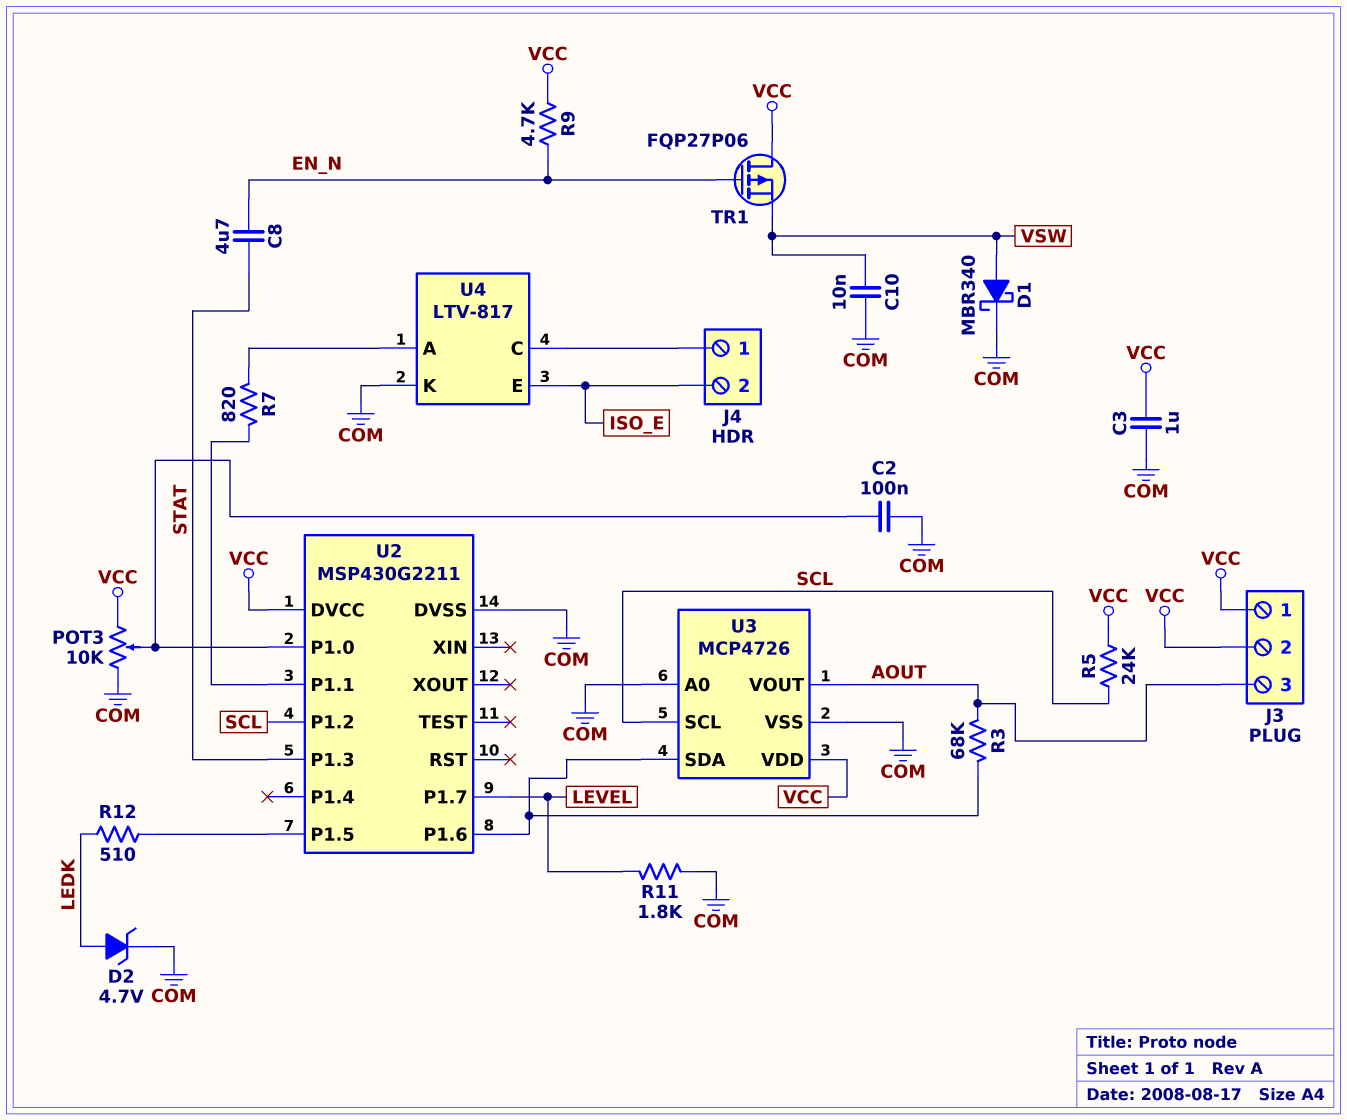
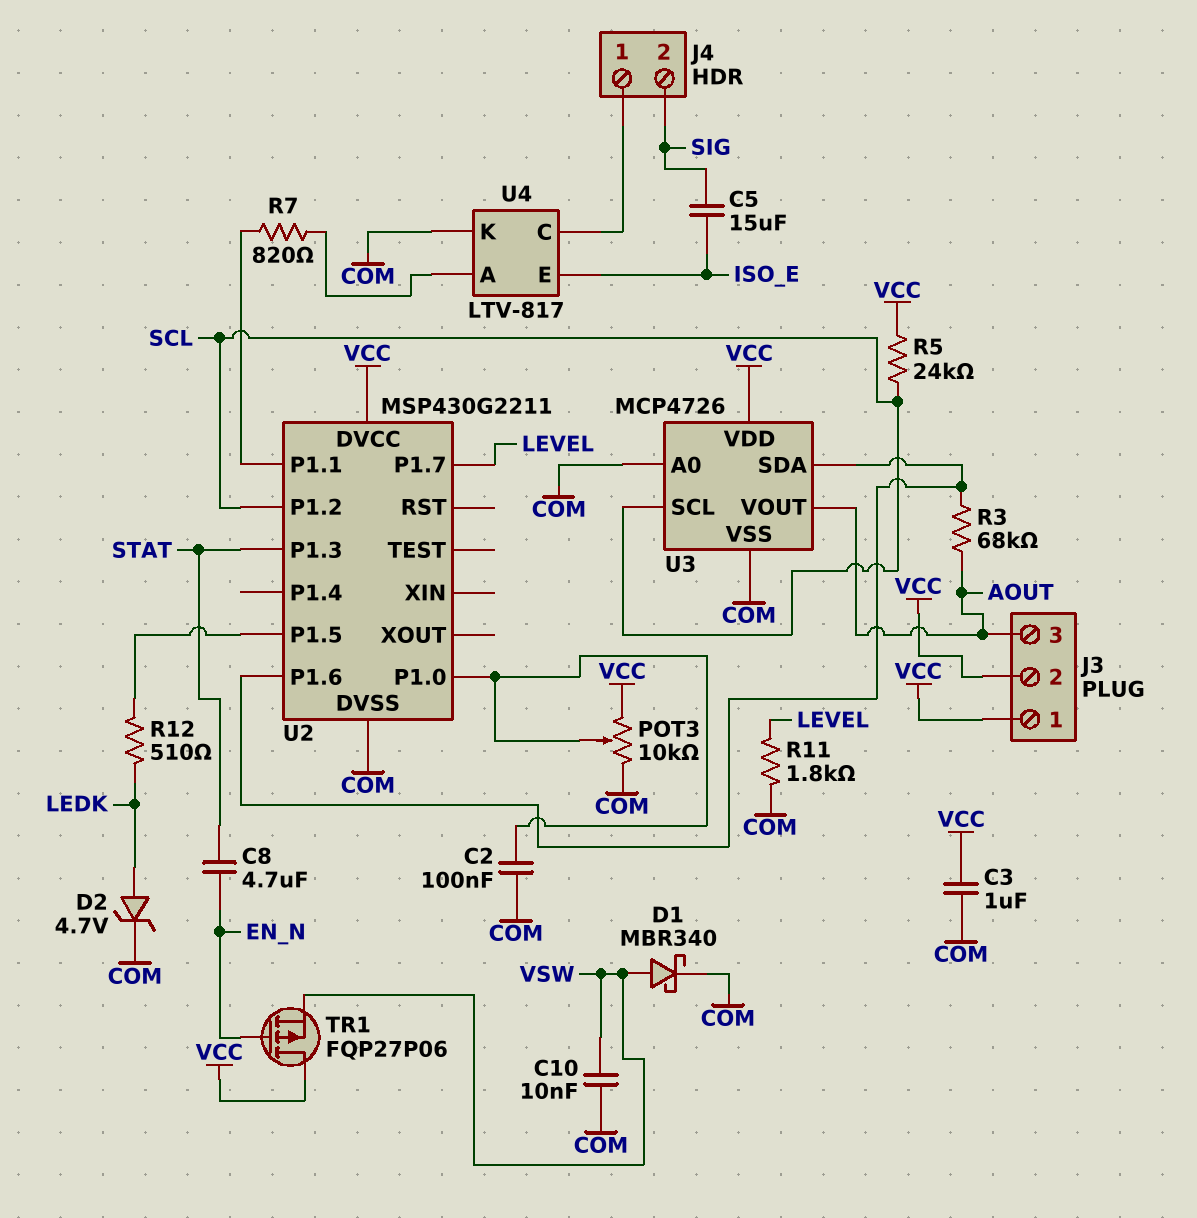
C5: none -> 15uF (ISO_E, SIG)
J4 pin 2: ISO_E -> SIG
R9: 4.7k (EN_N, VCC) -> none

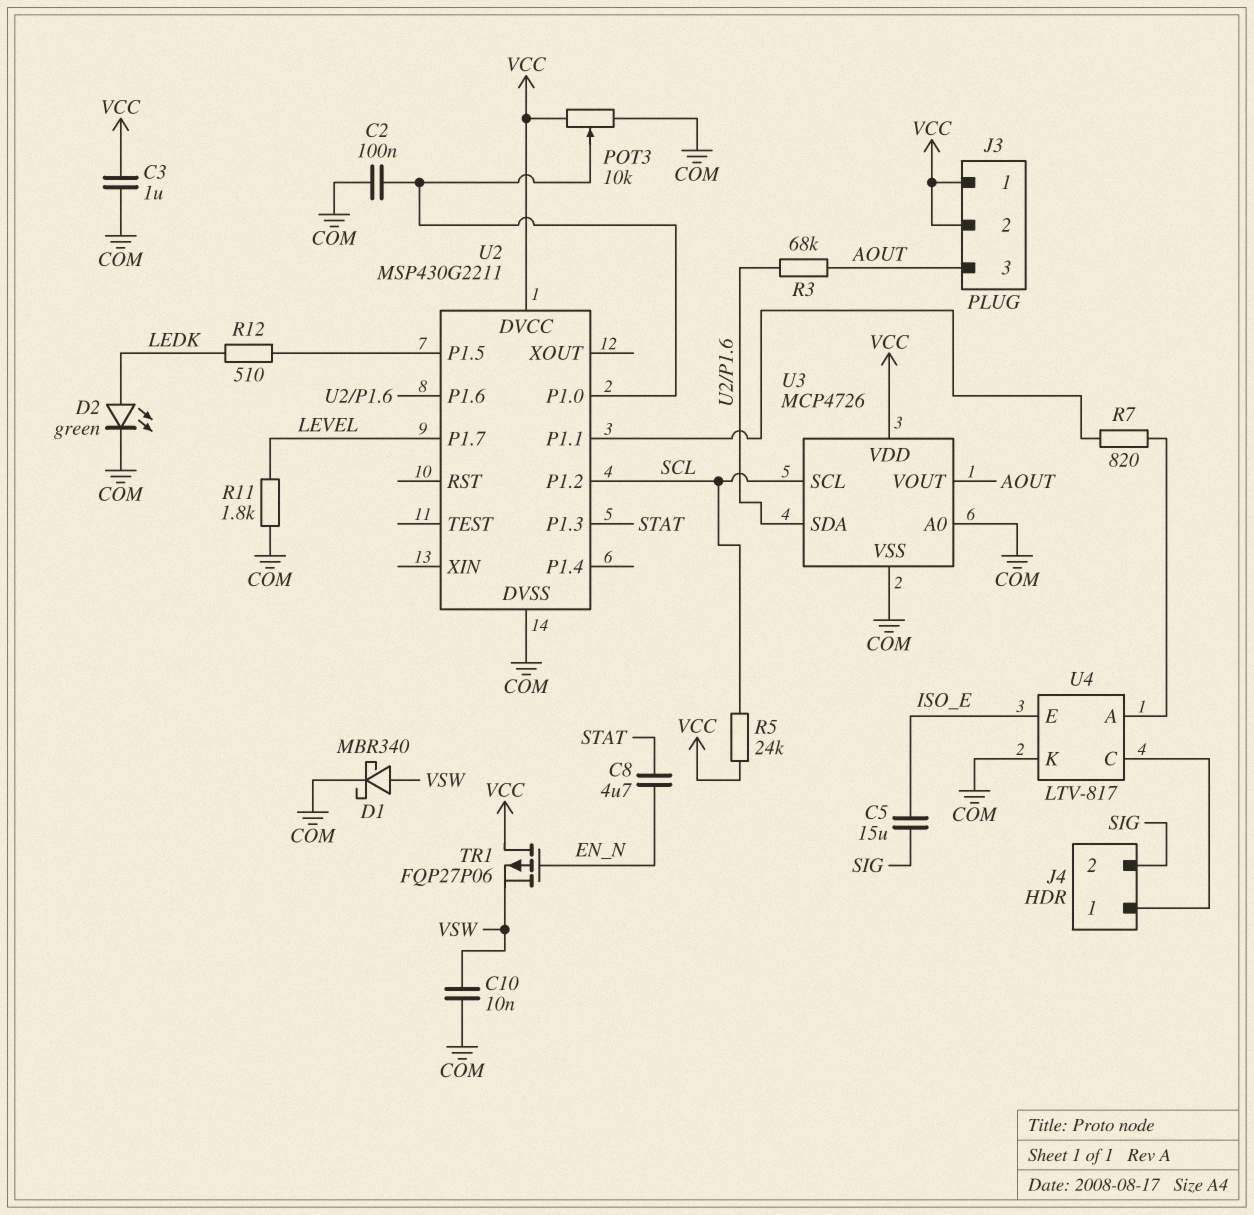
D2: zener 4.7V (A LEDK, K COM) -> LED green (A LEDK, K COM)

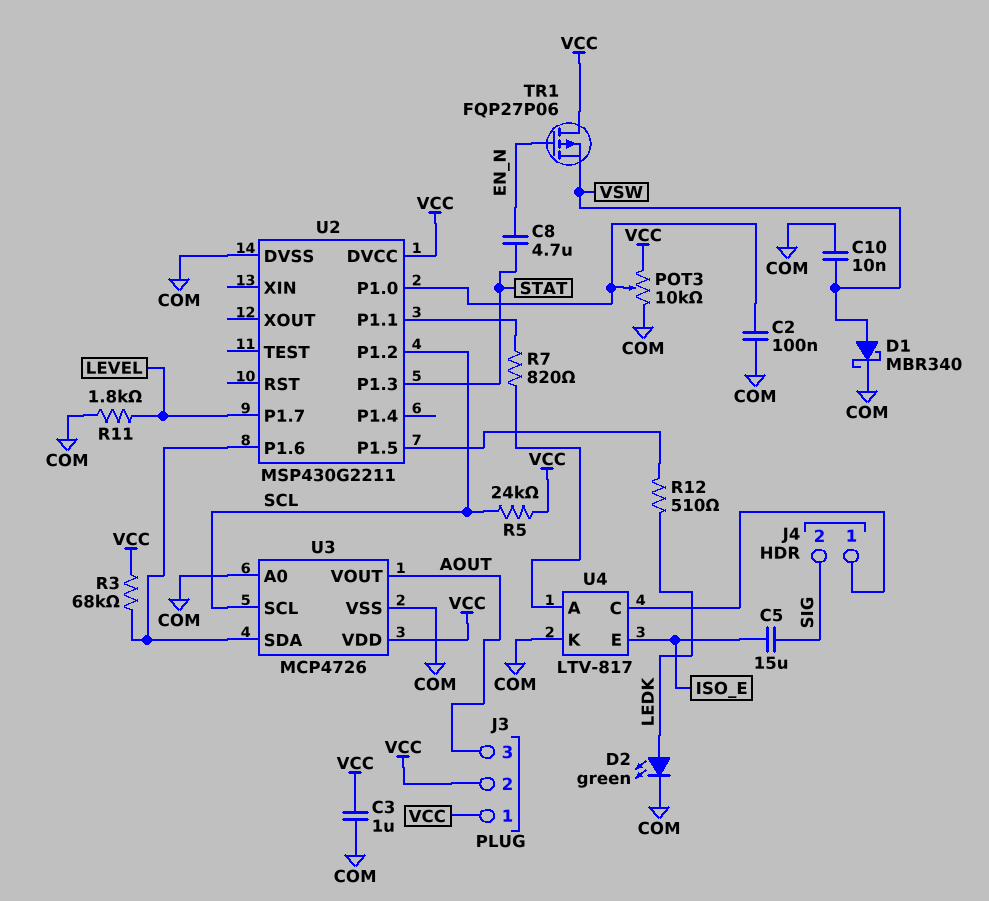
R3: 68k (AOUT, U2/P1.6) -> 68k (U2/P1.6, VCC)

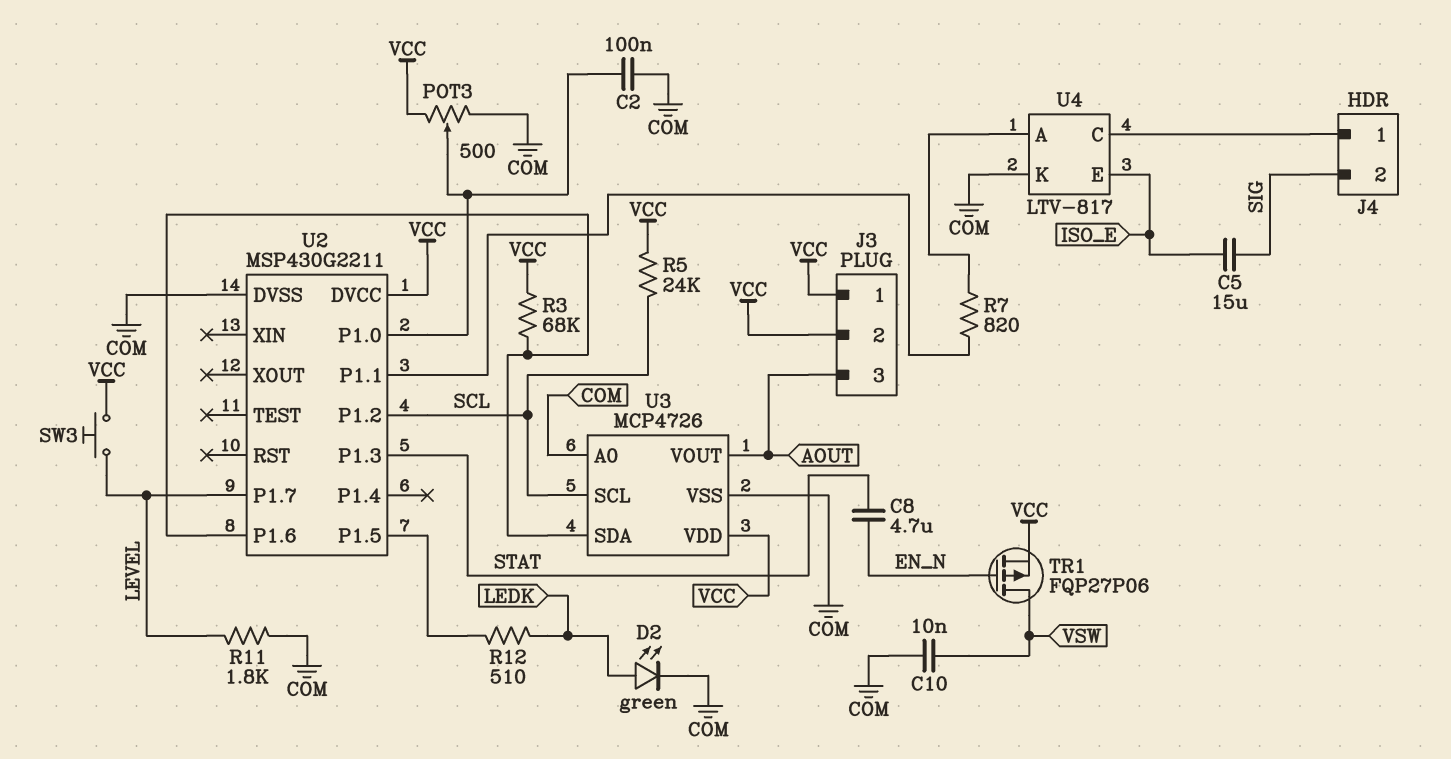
C3: 1uF (COM, VCC) -> none
D1: schottky MBR340 (A VSW, K COM) -> none
POT3: 10k (COM, VCC, wiper U2/P1.0) -> 500 (COM, VCC, wiper U2/P1.0)
SW3: none -> button (LEVEL, VCC)
TR1: PMOS FQP27P06 (G EN_N, D VCC, S VSW) -> PMOS FQP27P06 (G EN_N, D VSW, S VCC)

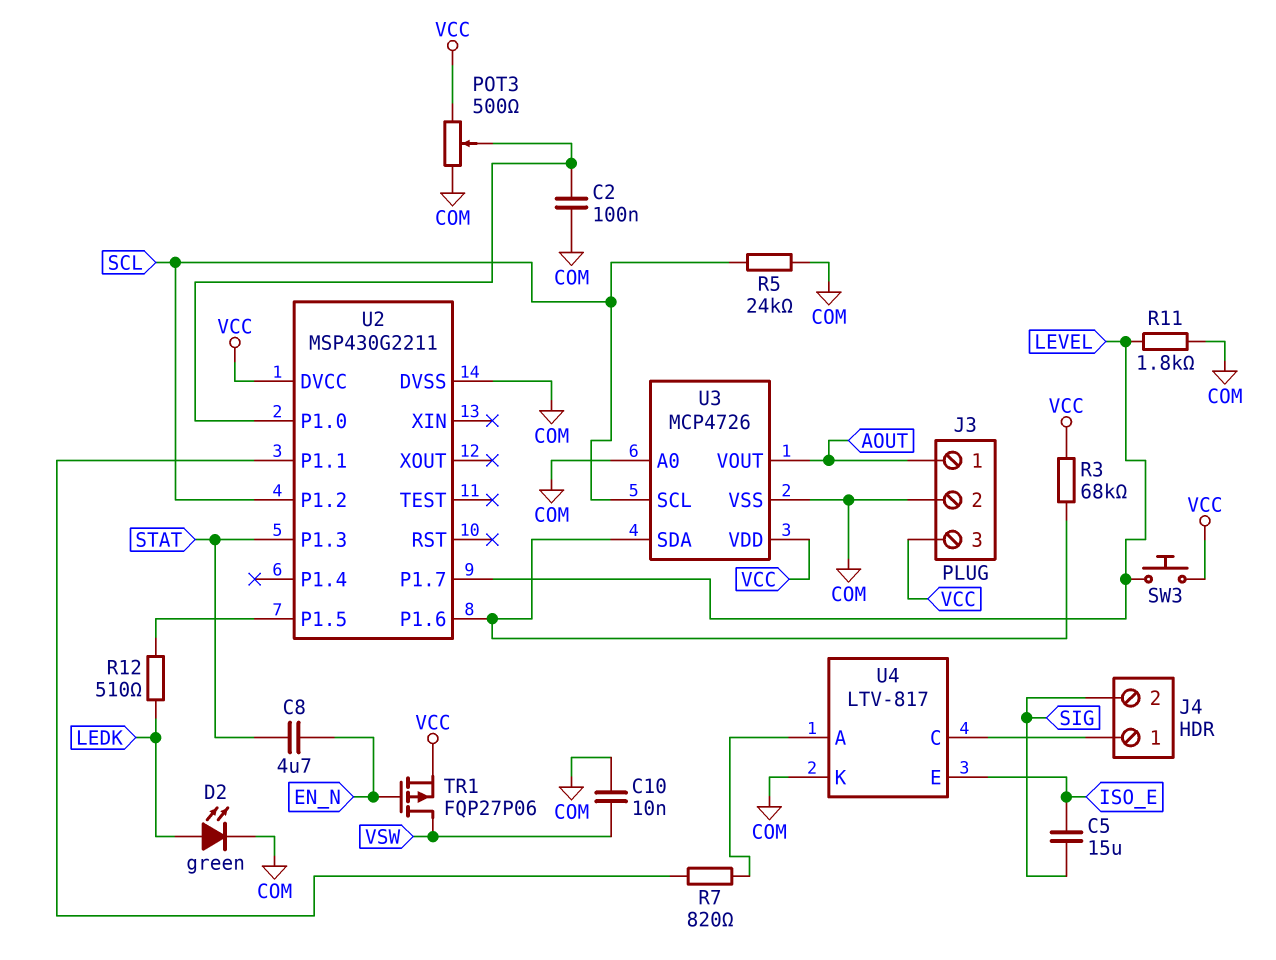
J3 pin 1: VCC -> AOUT
J3 pin 2: VCC -> COM
J3 pin 3: AOUT -> VCC
R5: 24k (SCL, VCC) -> 24k (COM, SCL)

